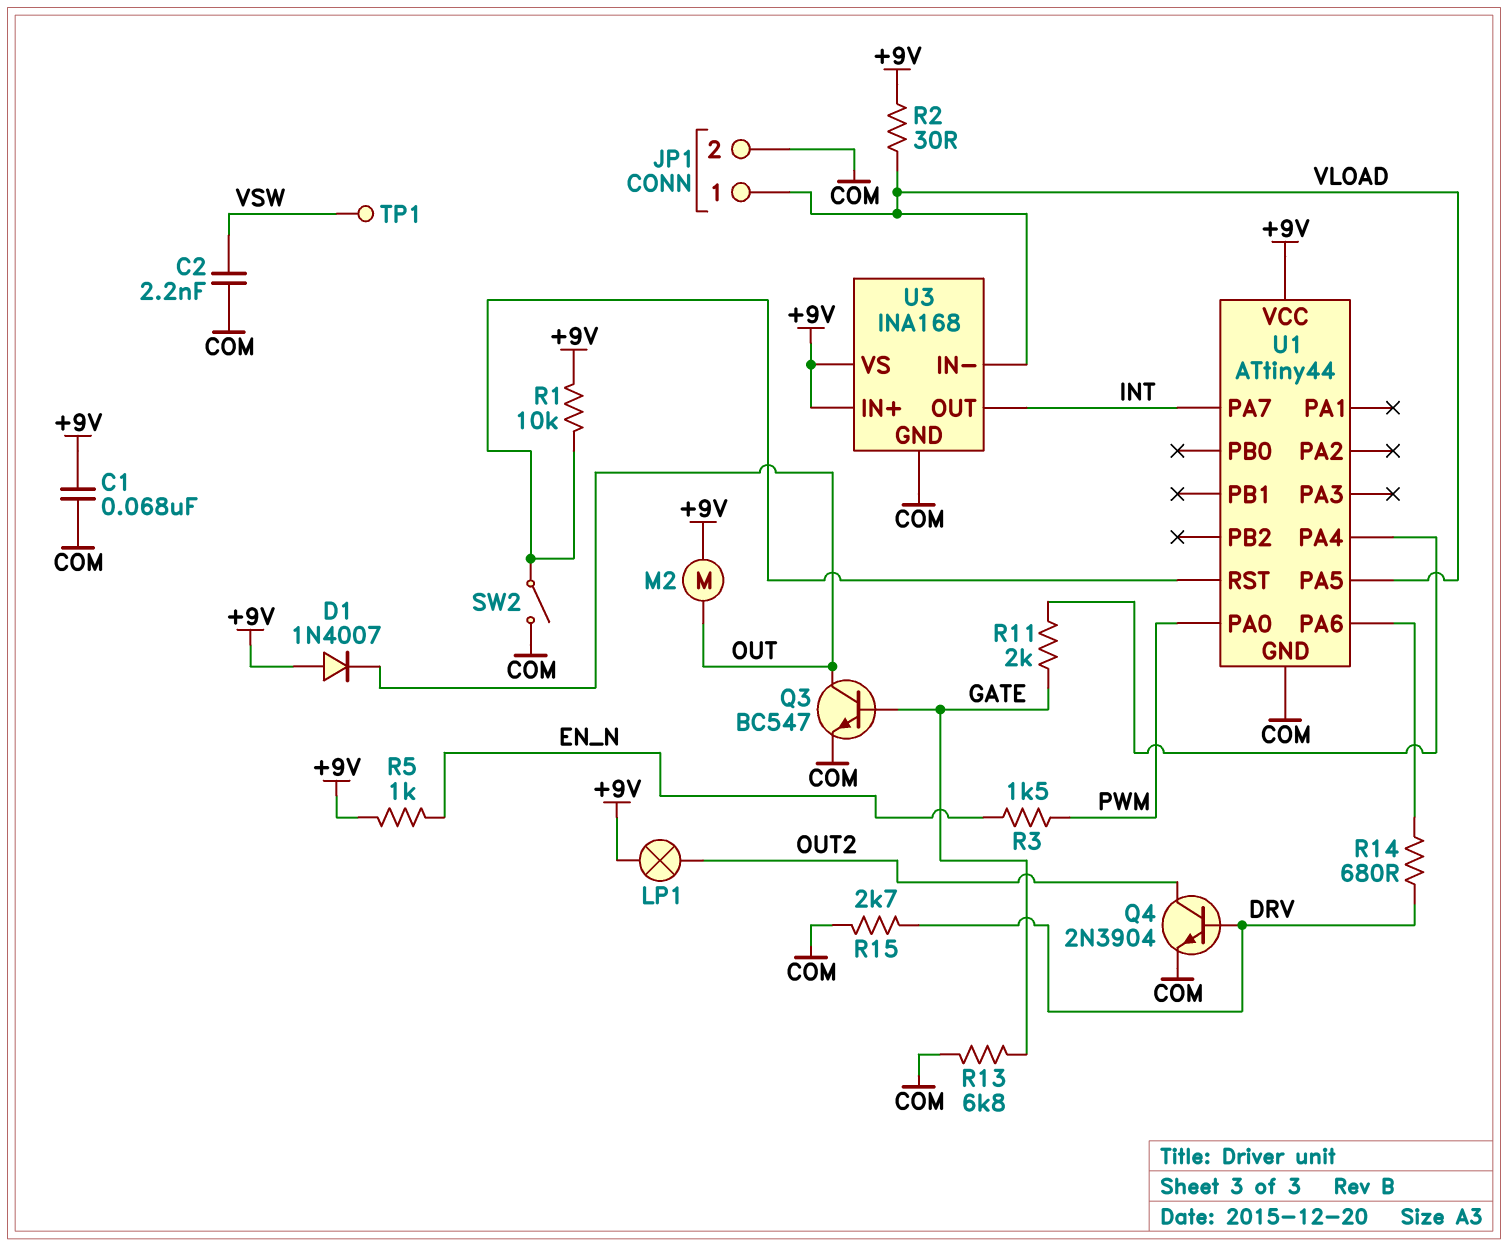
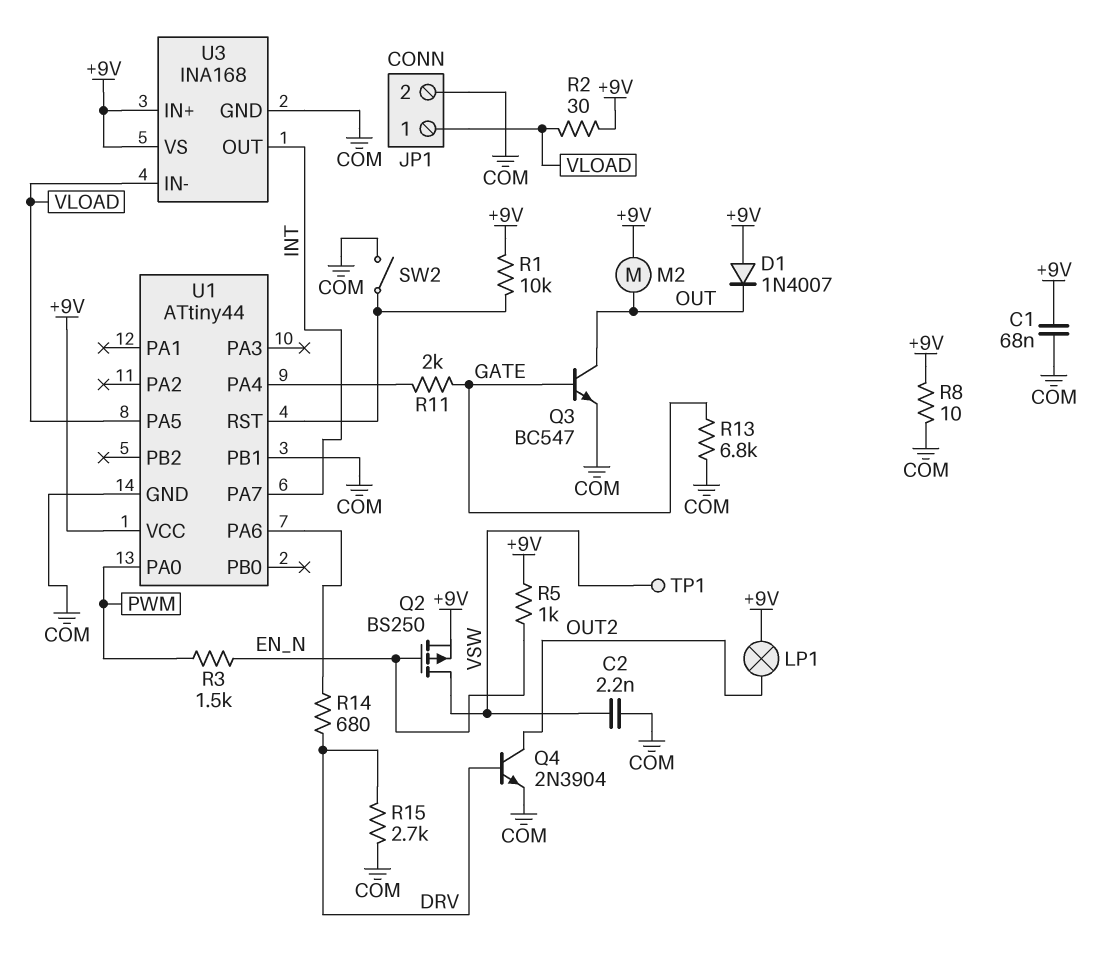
Q2: none -> PMOS BS250 (G EN_N, D VSW, S +9V)
R8: none -> 10 (+9V, COM)
U1 pin PB1: none -> COM

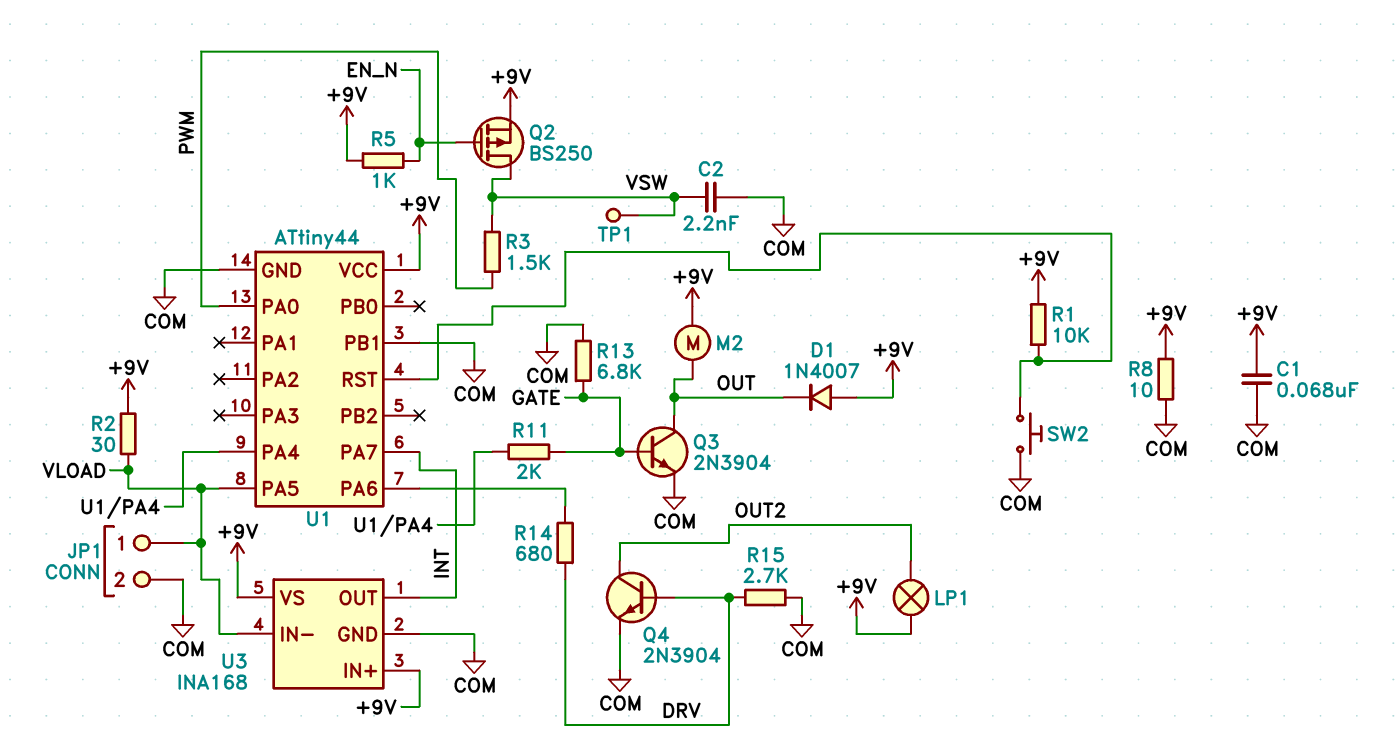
Q3: NPN BC547 (B GATE, C OUT, E COM) -> NPN 2N3904 (B GATE, C OUT, E COM)
R3: 1.5k (EN_N, PWM) -> 1.5k (PWM, VSW)
SW2: switch (COM, U1/RST) -> button (COM, U1/RST)

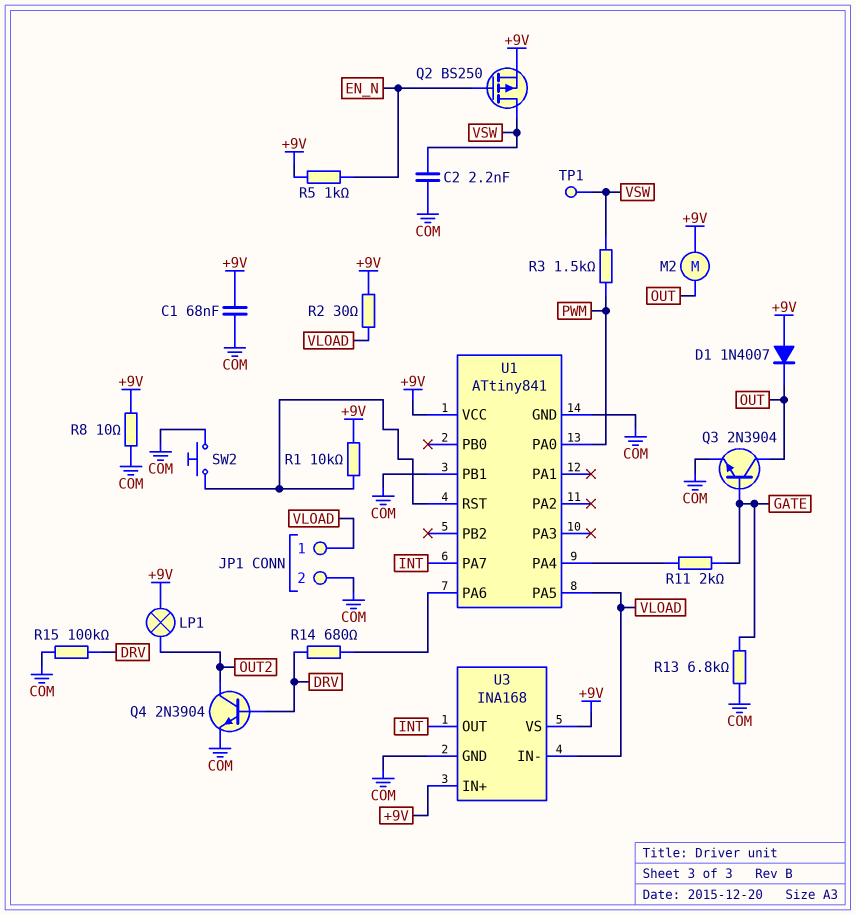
R15: 2.7k (COM, DRV) -> 100k (COM, DRV)
U1: ATtiny44 -> ATtiny841

